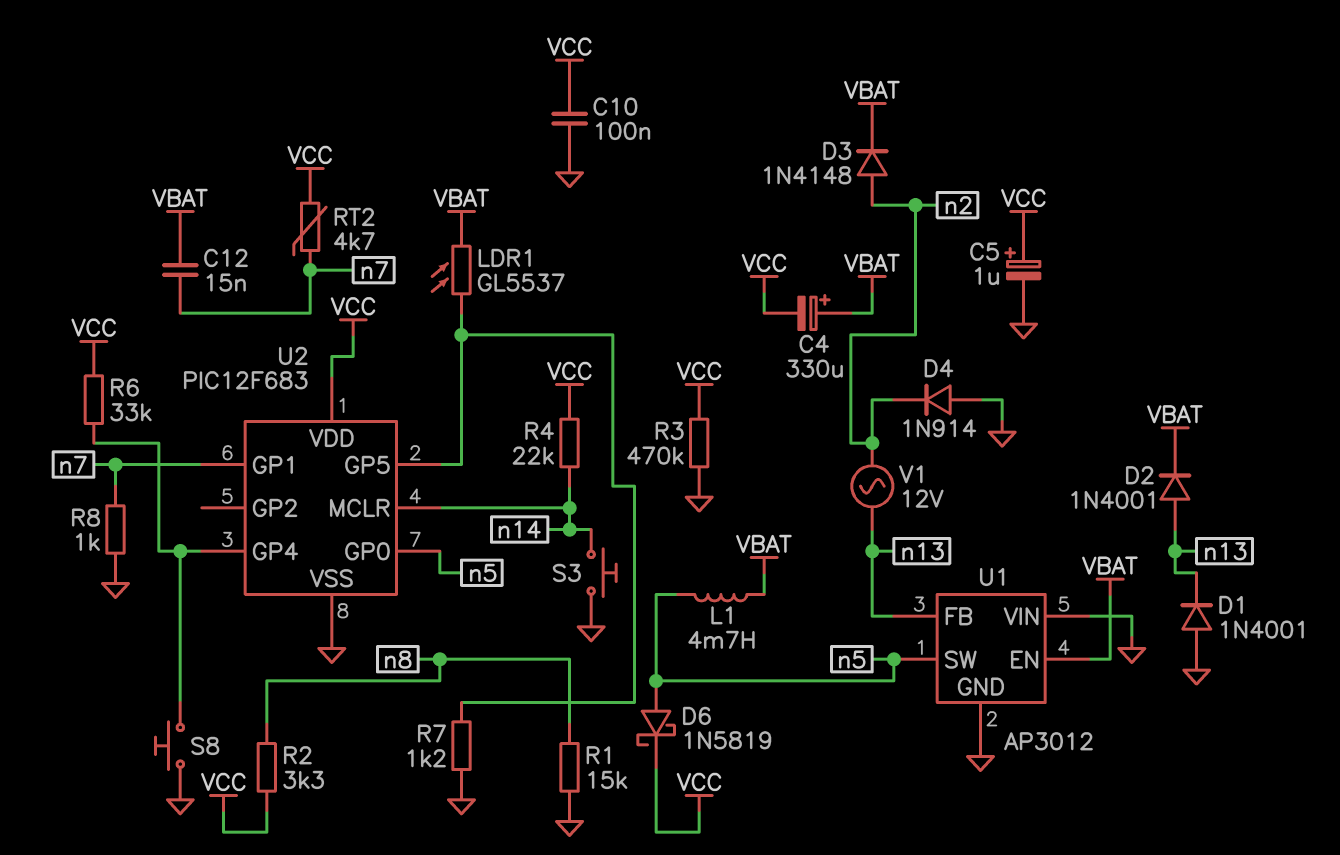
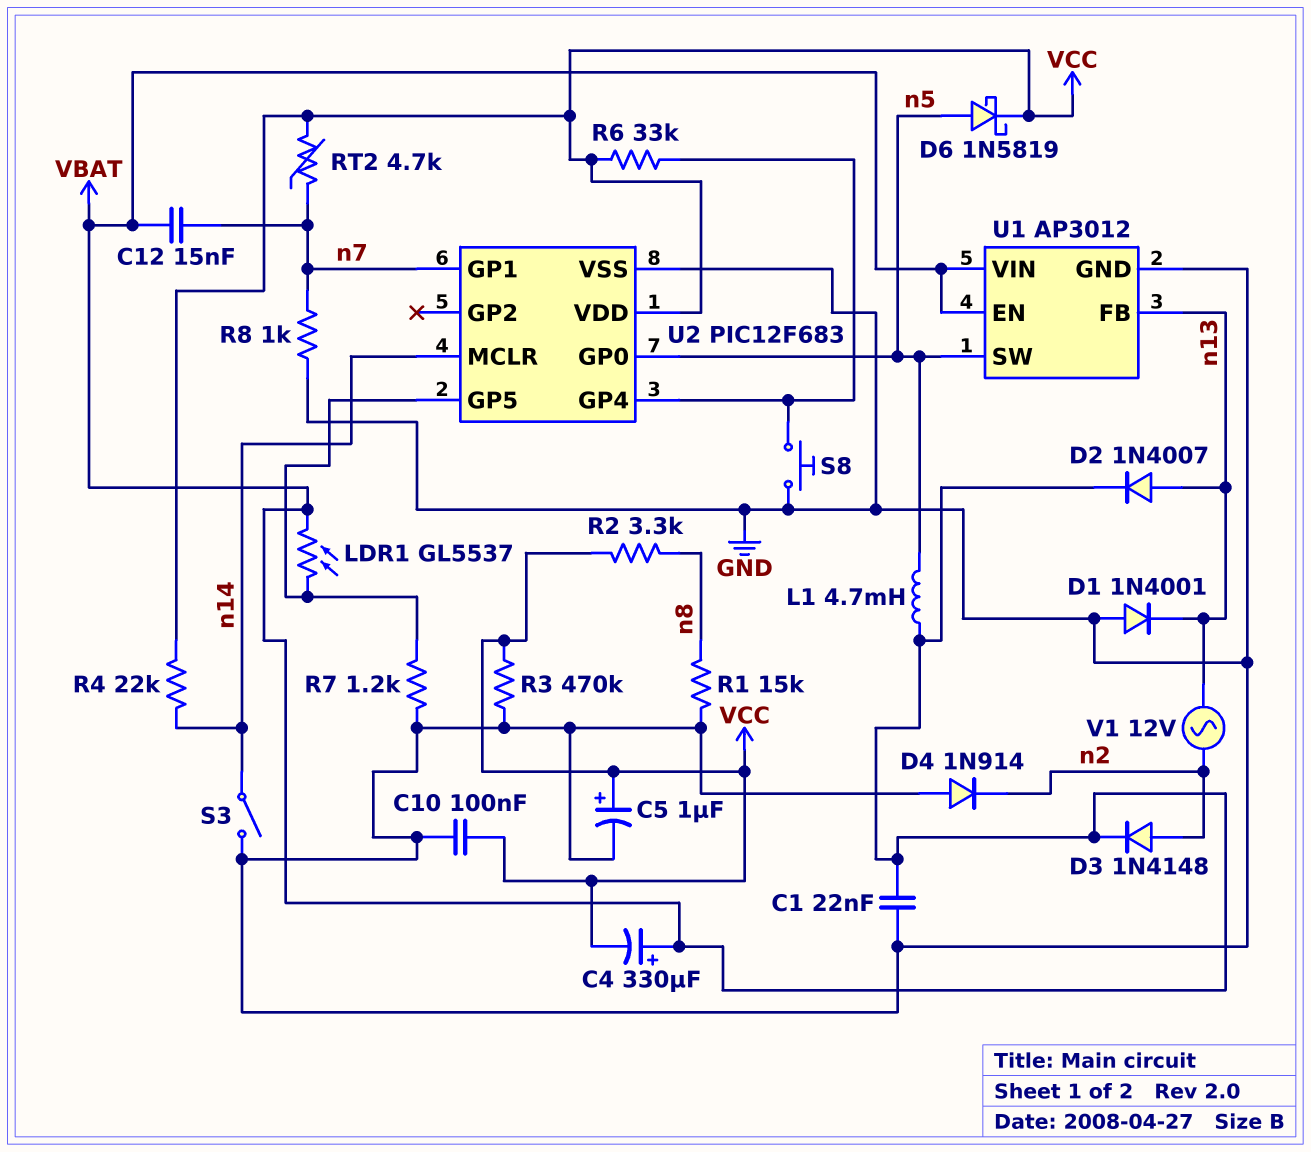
C1: none -> 22nF (GND, VBAT)
D2: diode 1N4001 (A n13, K VBAT) -> diode 1N4007 (A n13, K VBAT)
S3: button (GND, n14) -> switch (GND, n14)
U1 pin VIN: GND -> VBAT

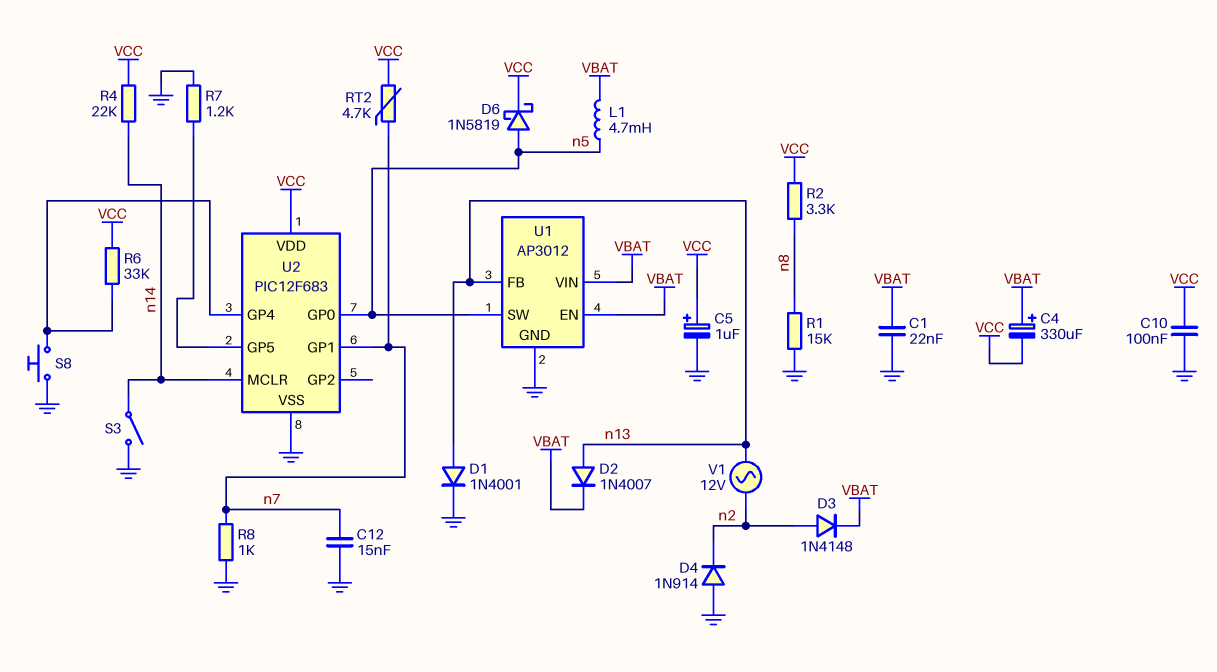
C12: 15nF (VBAT, n7) -> 15nF (GND, n7)
D1: diode 1N4001 (A GND, K n13) -> diode 1N4001 (A n13, K GND)
LDR1: GL5537 (U2/GP5, VBAT) -> none
R3: 470k (GND, VCC) -> none

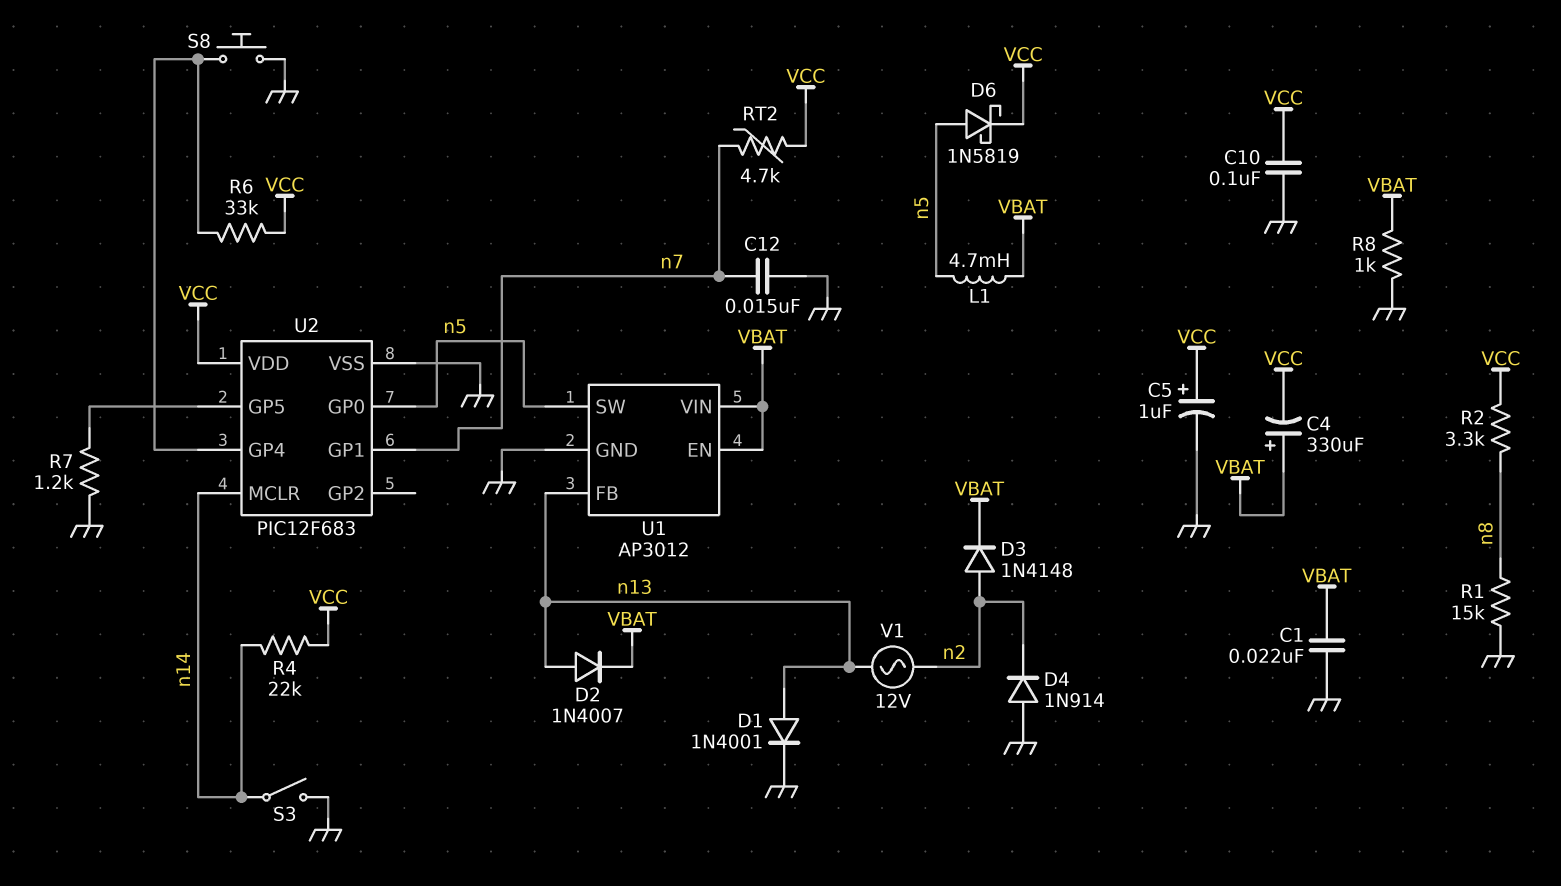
R8: 1k (GND, n7) -> 1k (GND, VBAT)

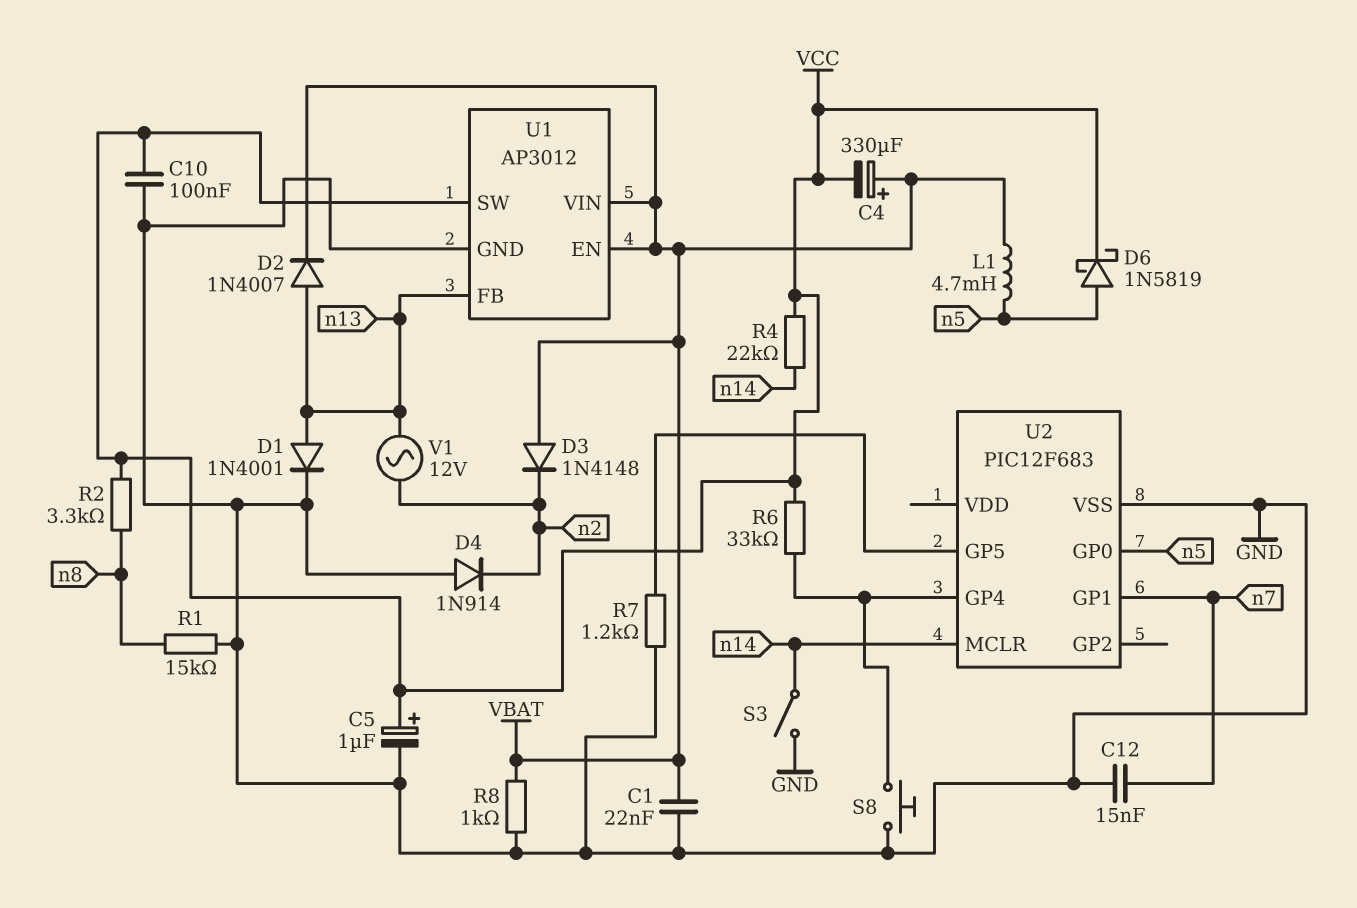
D3: diode 1N4148 (A n2, K VBAT) -> diode 1N4148 (A VBAT, K n2)
RT2: 4.7k (VCC, n7) -> none
U1 pin SW: n5 -> VCC
U2 pin VDD: VCC -> none

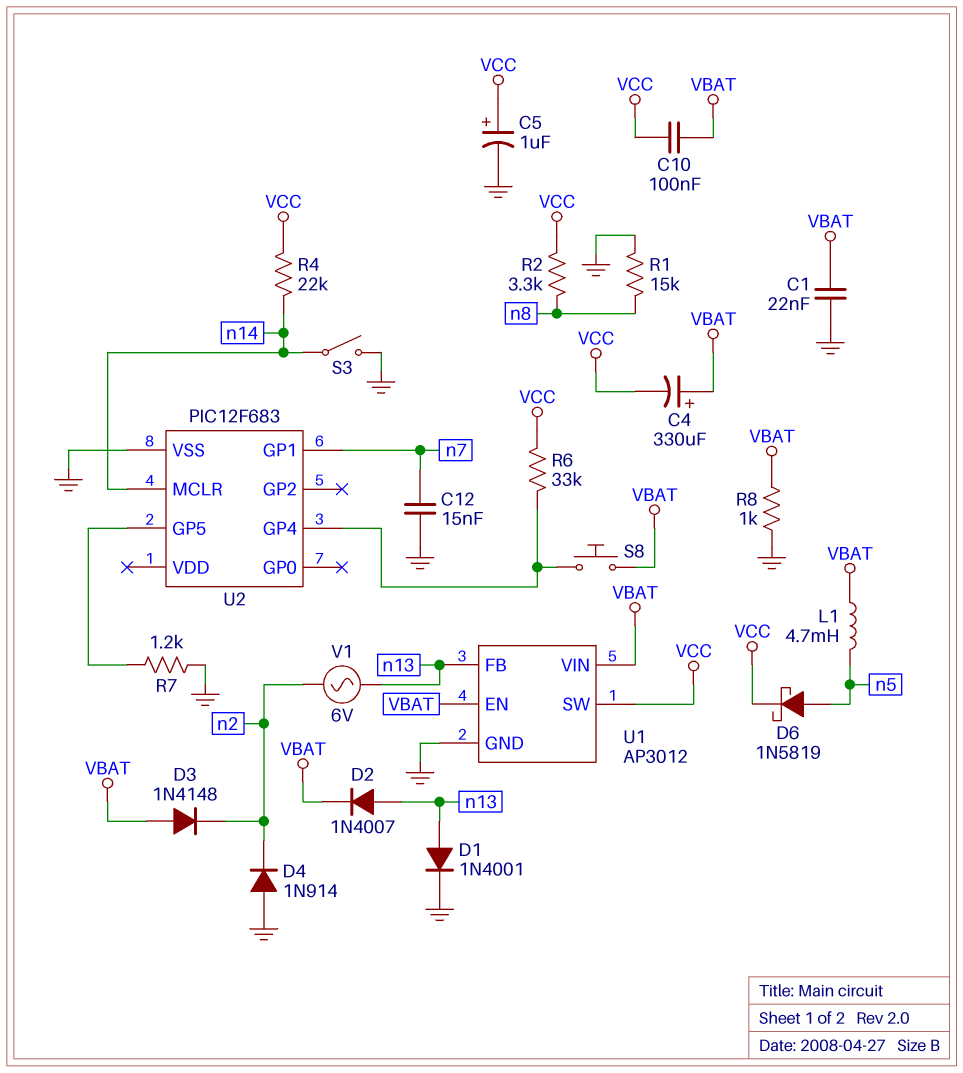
C10: 100nF (GND, VCC) -> 100nF (VBAT, VCC)
S8: button (GND, U2/GP4) -> button (U2/GP4, VBAT)
U2 pin GP0: n5 -> none
V1: AC 12V (n2, n13) -> AC 6V (n2, n13)

